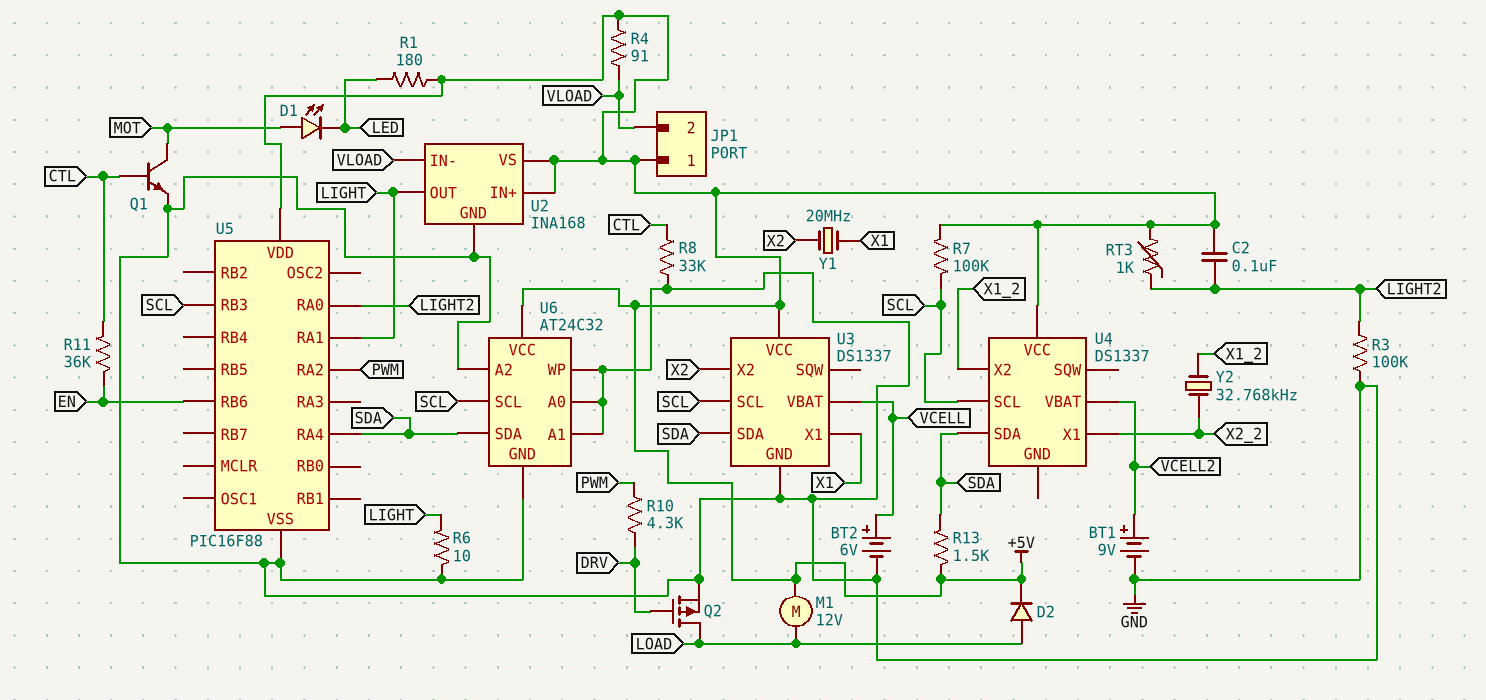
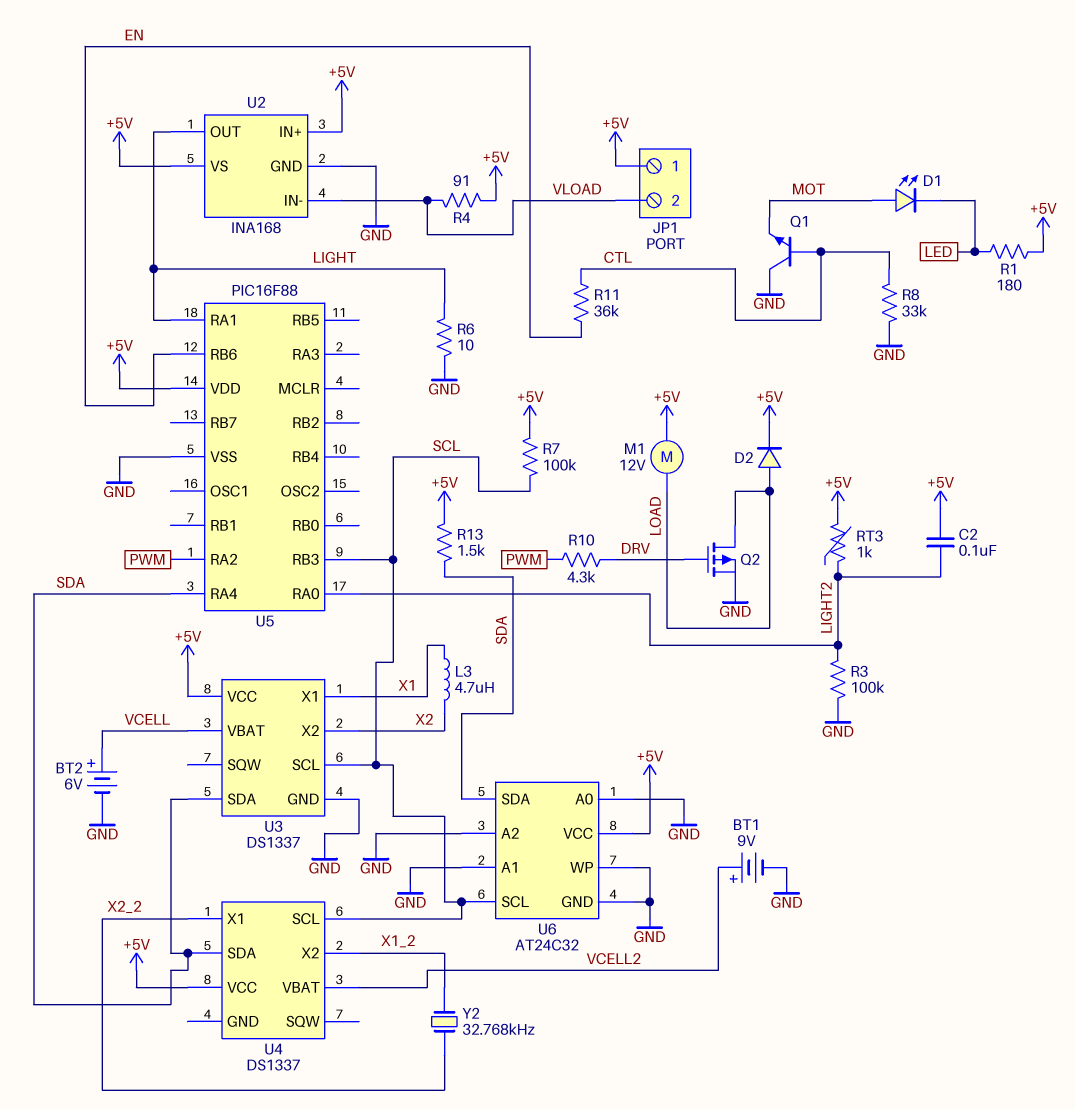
L3: none -> 4.7uH (X1, X2)
Q1: NPN (B CTL, C MOT, E GND) -> NPN (B CTL, C GND, E MOT)
Y1: 20MHz (X1, X2) -> none

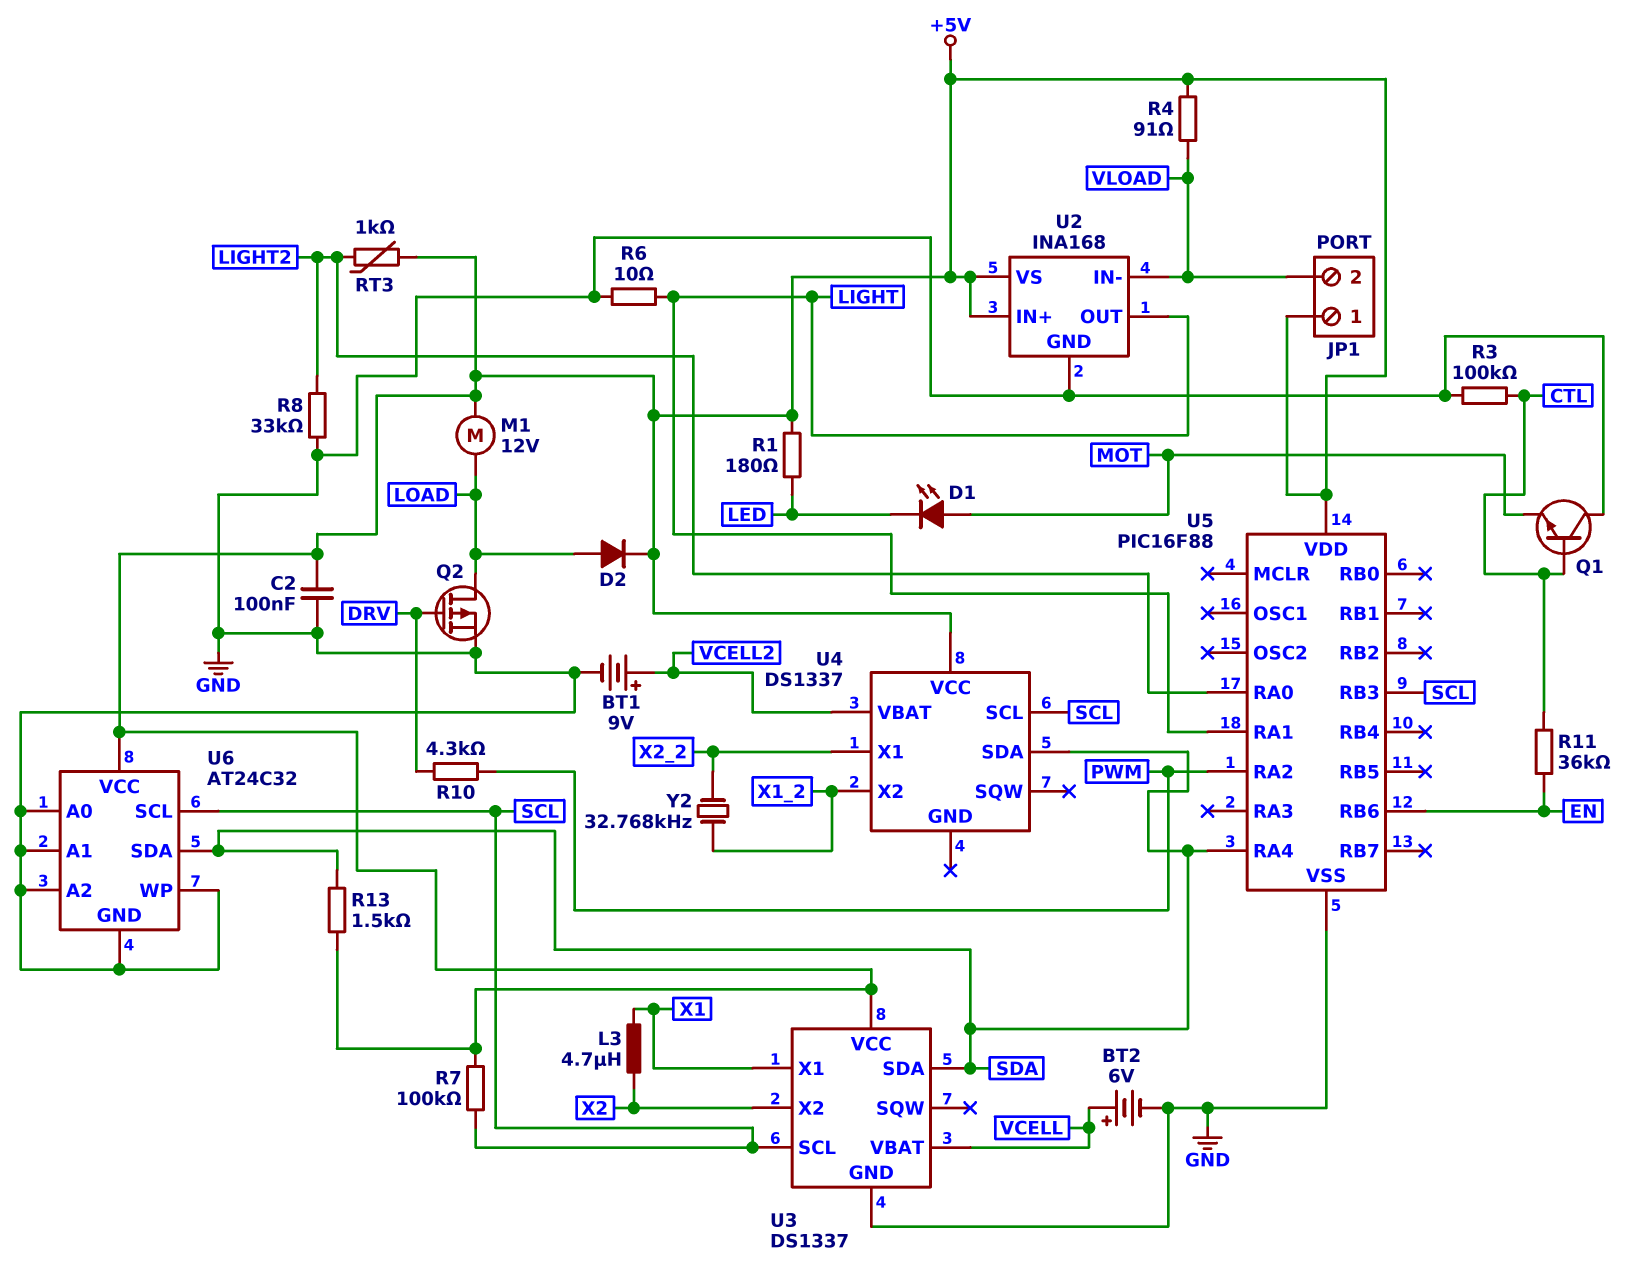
C2: 100nF (+5V, LIGHT2) -> 100nF (+5V, GND)
R3: 100k (GND, LIGHT2) -> 100k (CTL, GND)
R8: 33k (CTL, GND) -> 33k (GND, LIGHT2)

